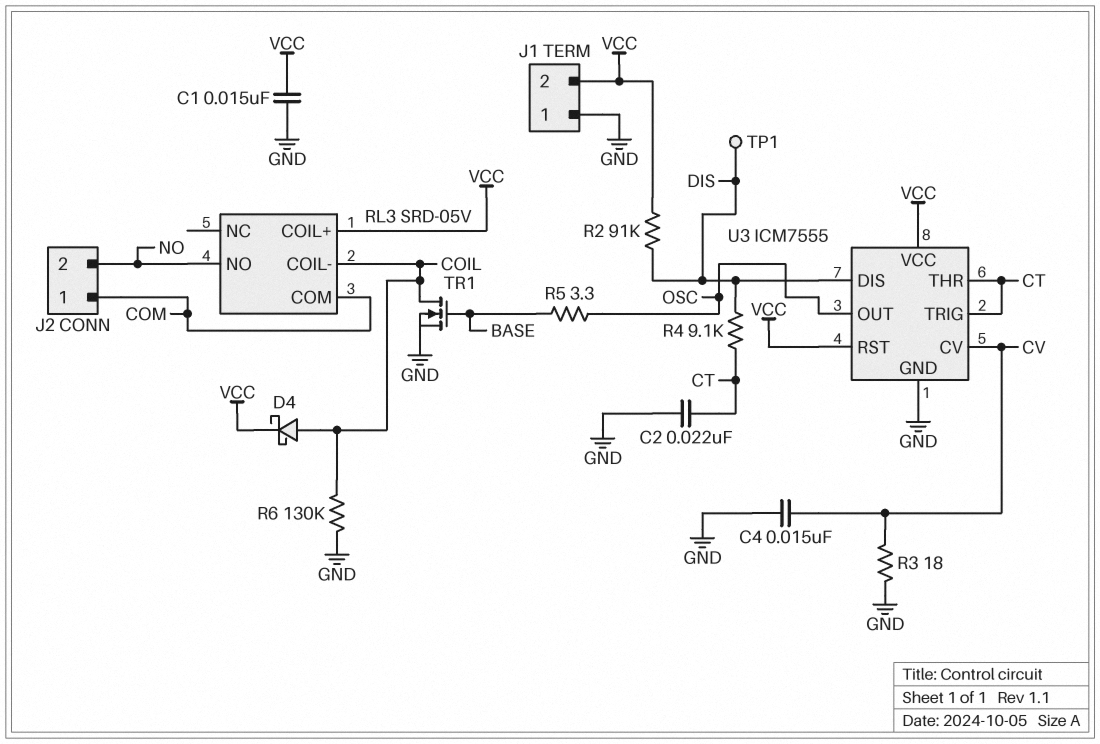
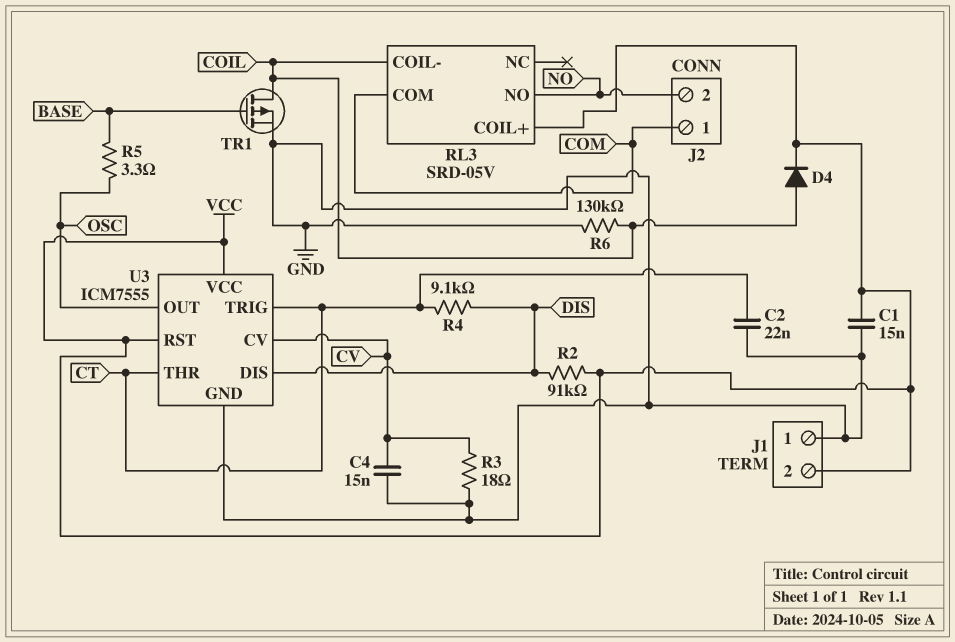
D4: schottky (A COIL, K VCC) -> diode (A COIL, K VCC)
TP1: test point (DIS) -> none
TR1: NMOS (G BASE, D COIL, S GND) -> PMOS (G BASE, D COIL, S GND)

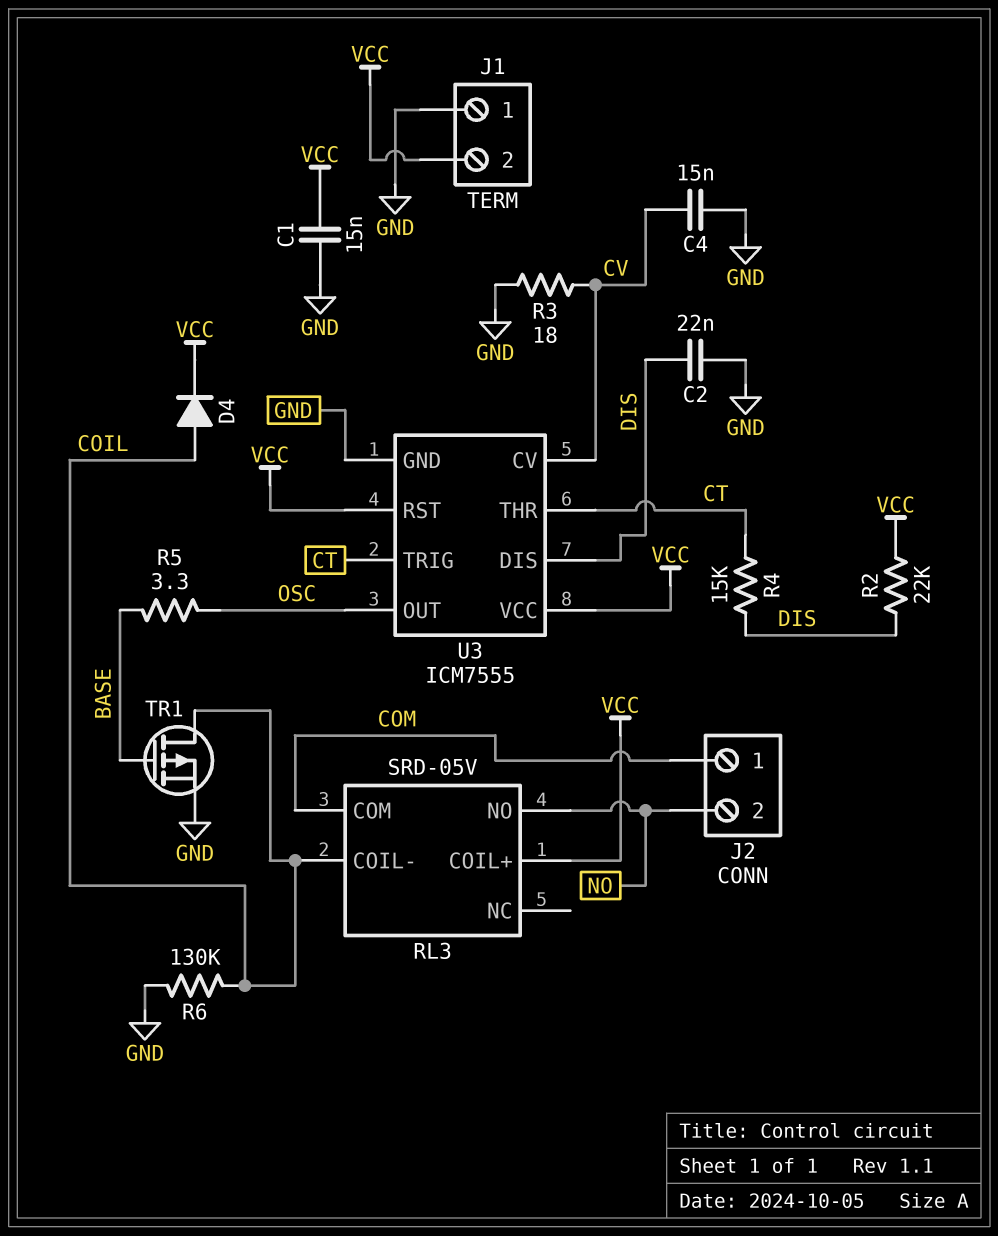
C2: 22nF (CT, GND) -> 22nF (DIS, GND)
R2: 91k (DIS, VCC) -> 22k (DIS, VCC)
R4: 9.1k (CT, DIS) -> 15k (CT, DIS)

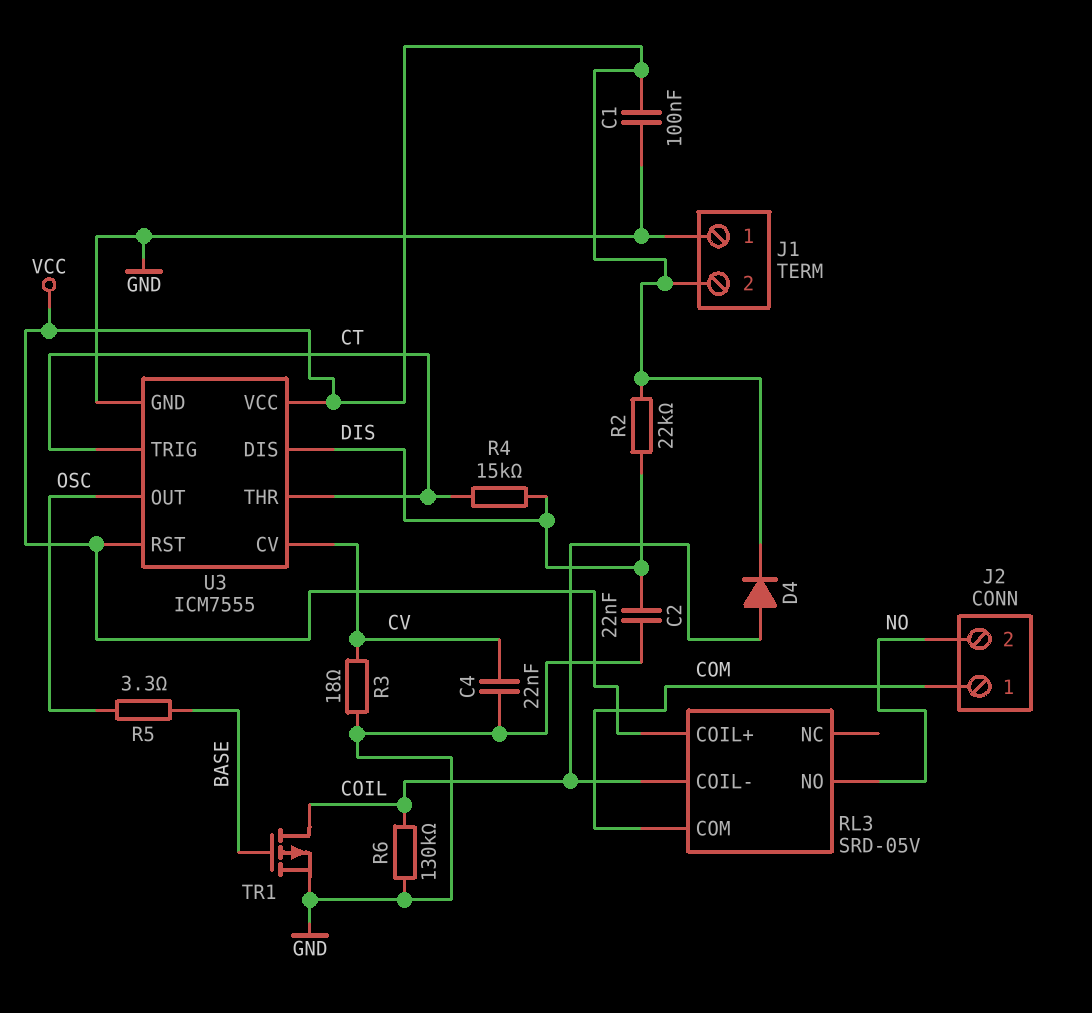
C1: 15nF (GND, VCC) -> 100nF (GND, VCC)
C4: 15nF (CV, GND) -> 22nF (CV, GND)

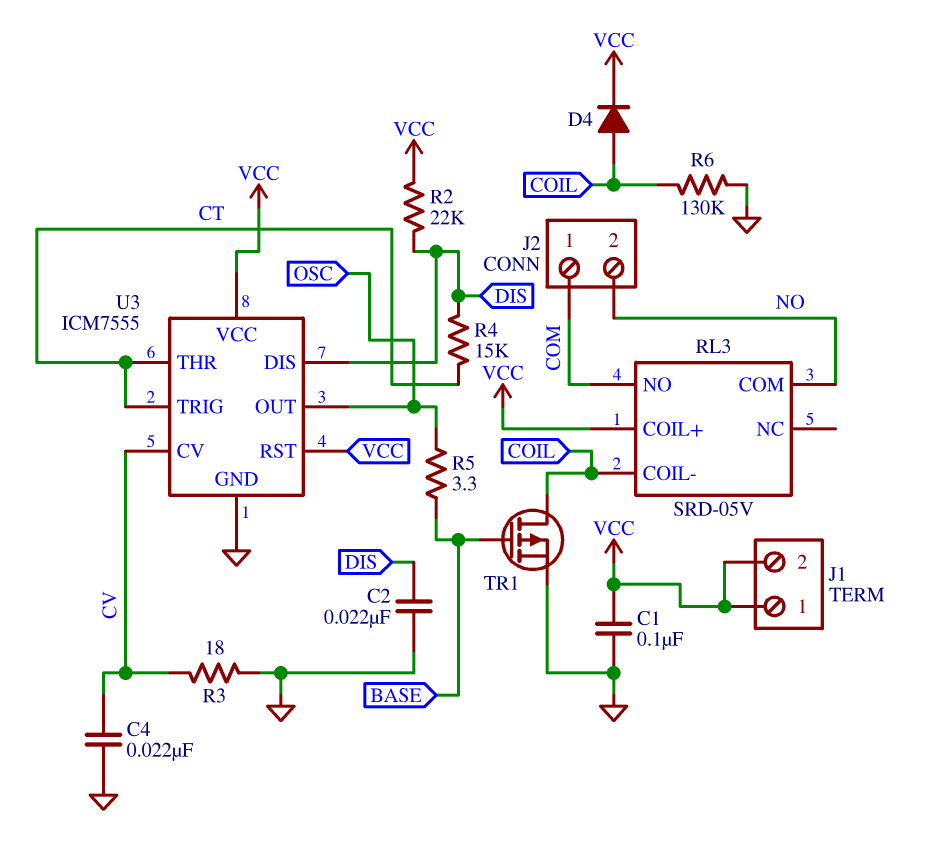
J1 pin 1: GND -> VCC
RL3 pin COM: COM -> NO
RL3 pin NO: NO -> COM

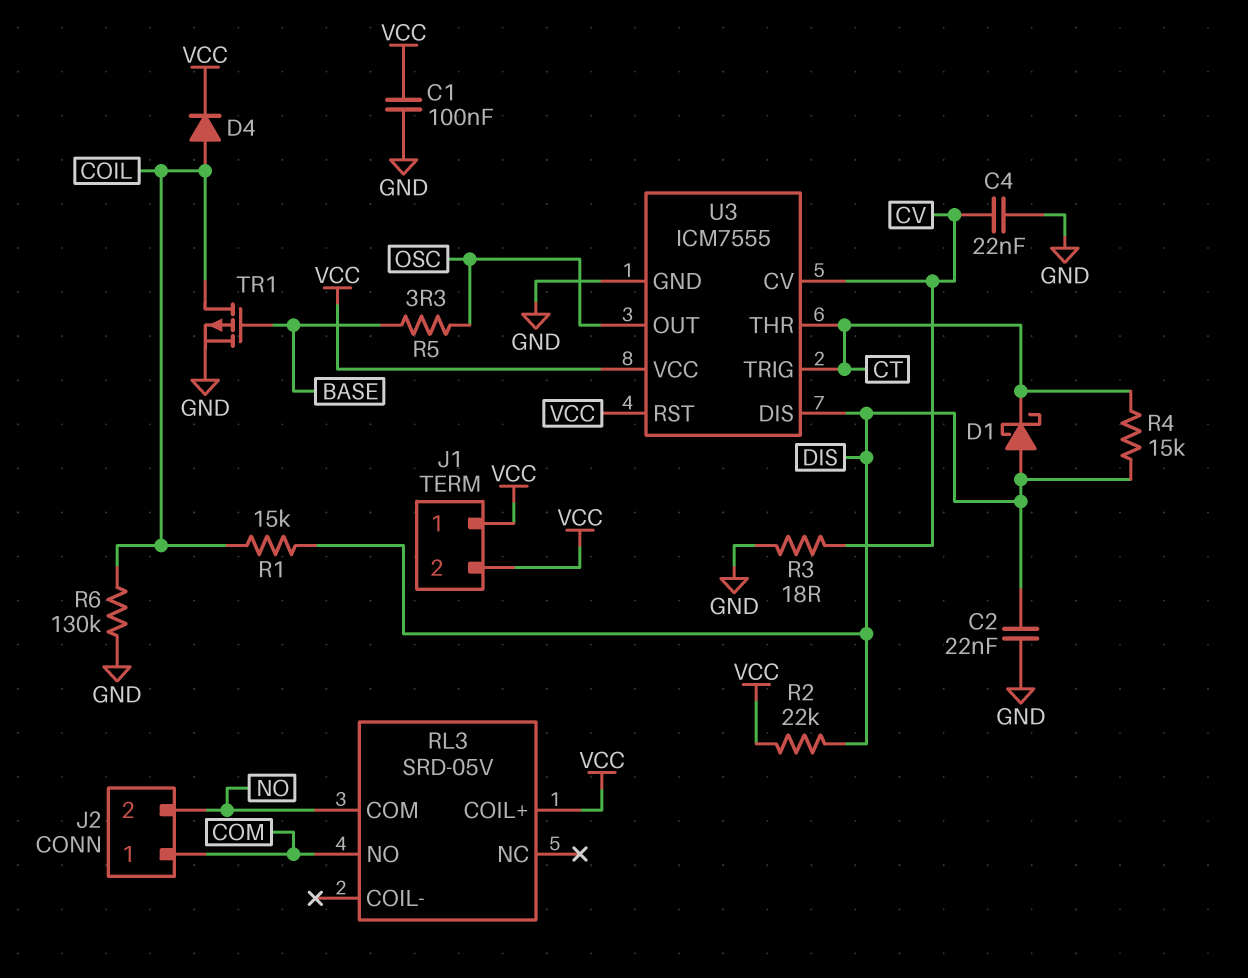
D1: none -> schottky (A DIS, K CT)
R1: none -> 15k (COIL, DIS)
RL3 pin COIL-: COIL -> none

